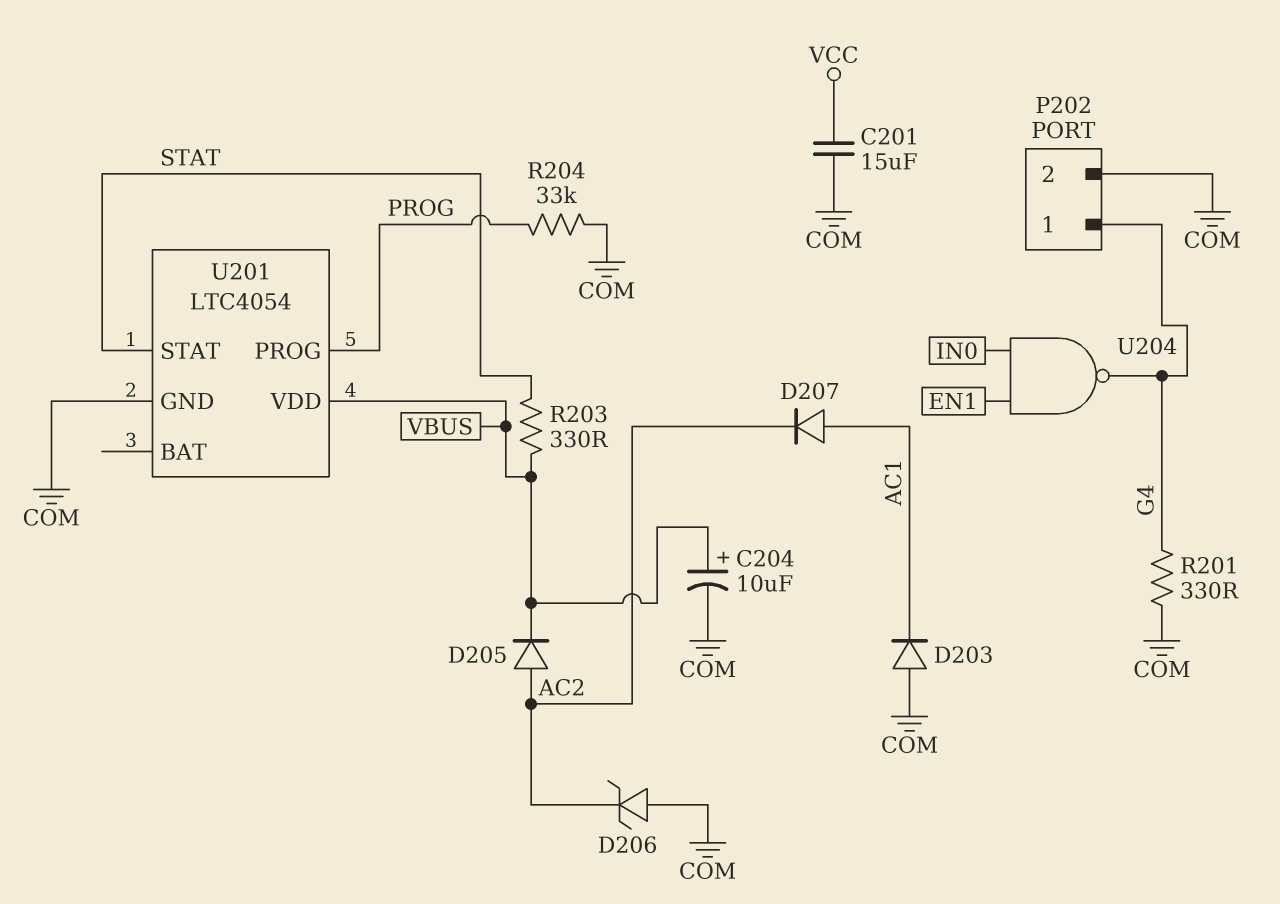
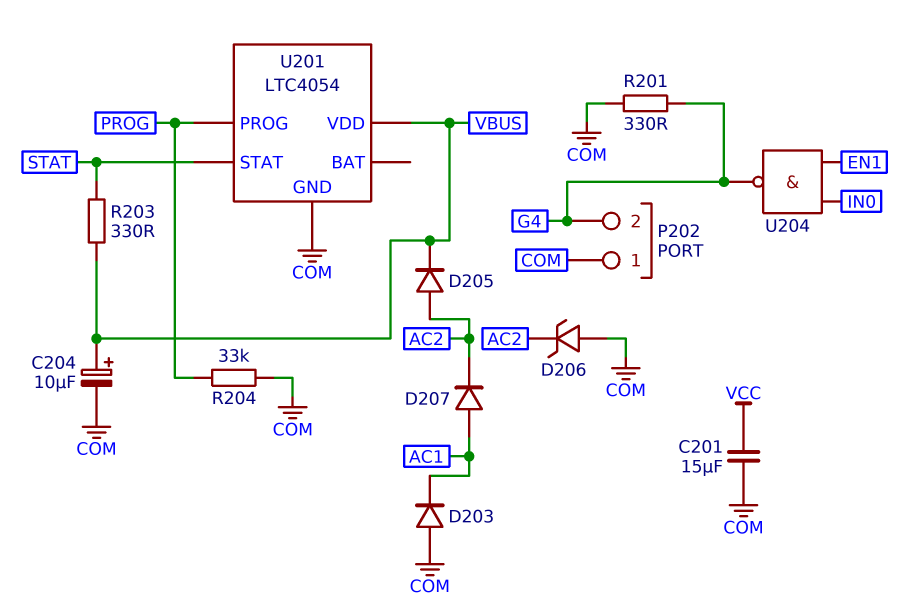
P202 pin 1: G4 -> COM
P202 pin 2: COM -> G4

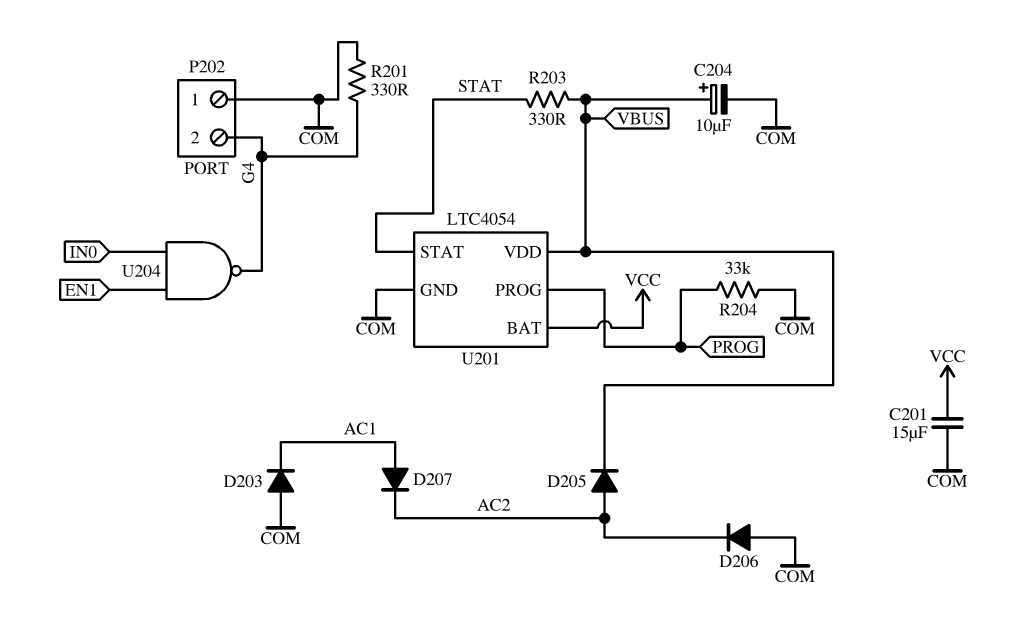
D206: zener (A COM, K AC2) -> diode (A COM, K AC2)
U201 pin BAT: none -> VCC

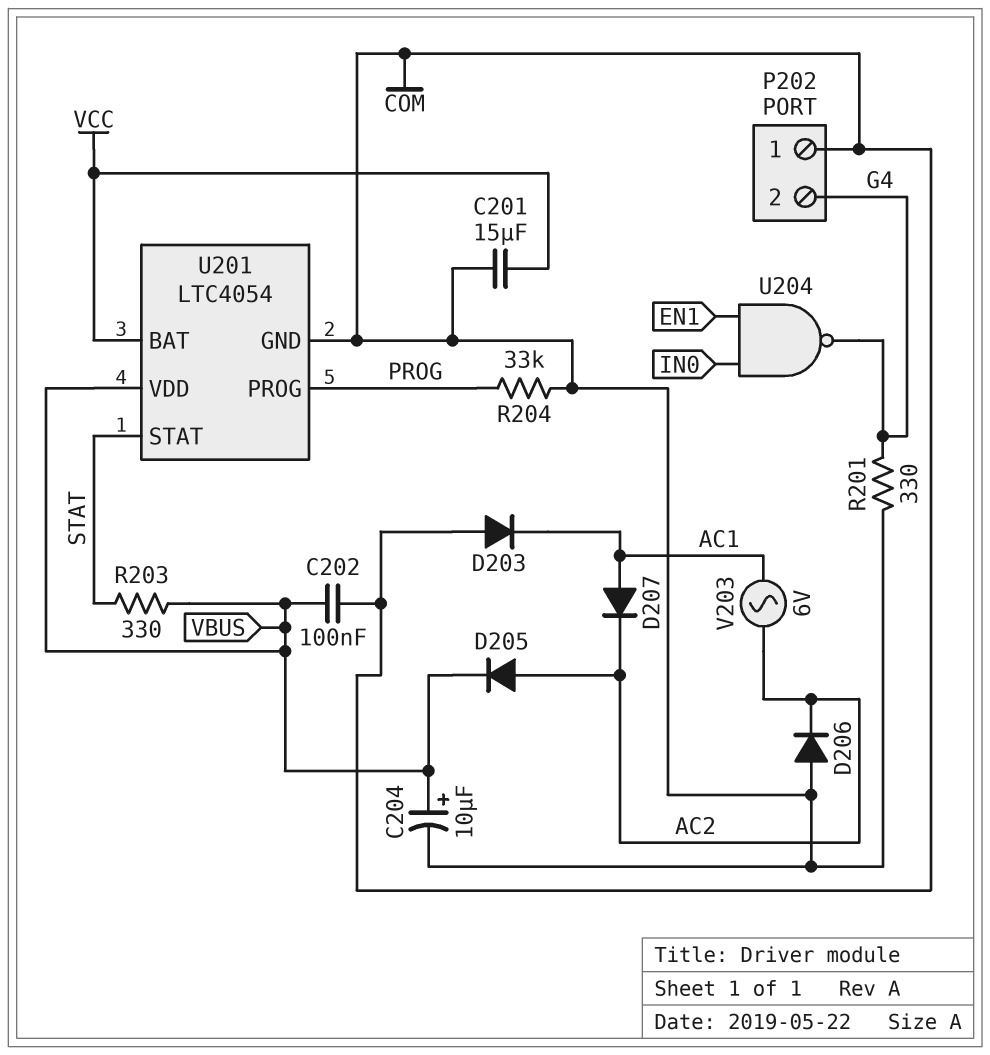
C202: none -> 100nF (COM, VBUS)
V203: none -> AC 6V (AC1, AC2)

